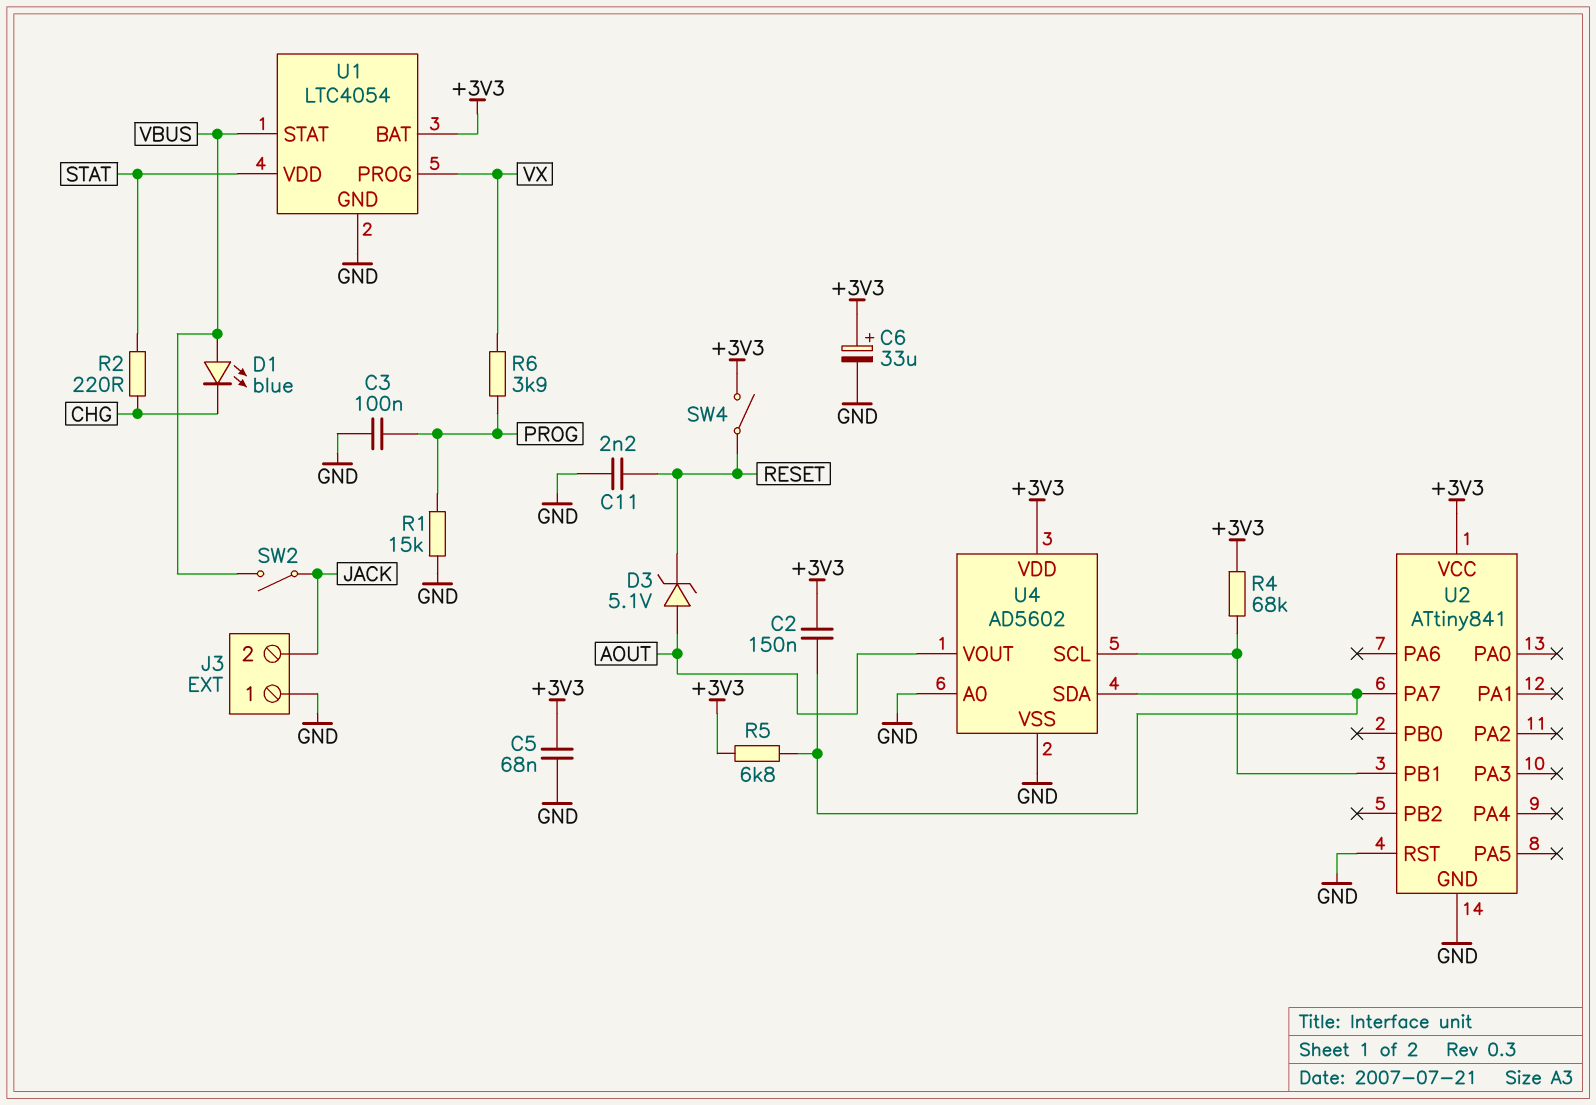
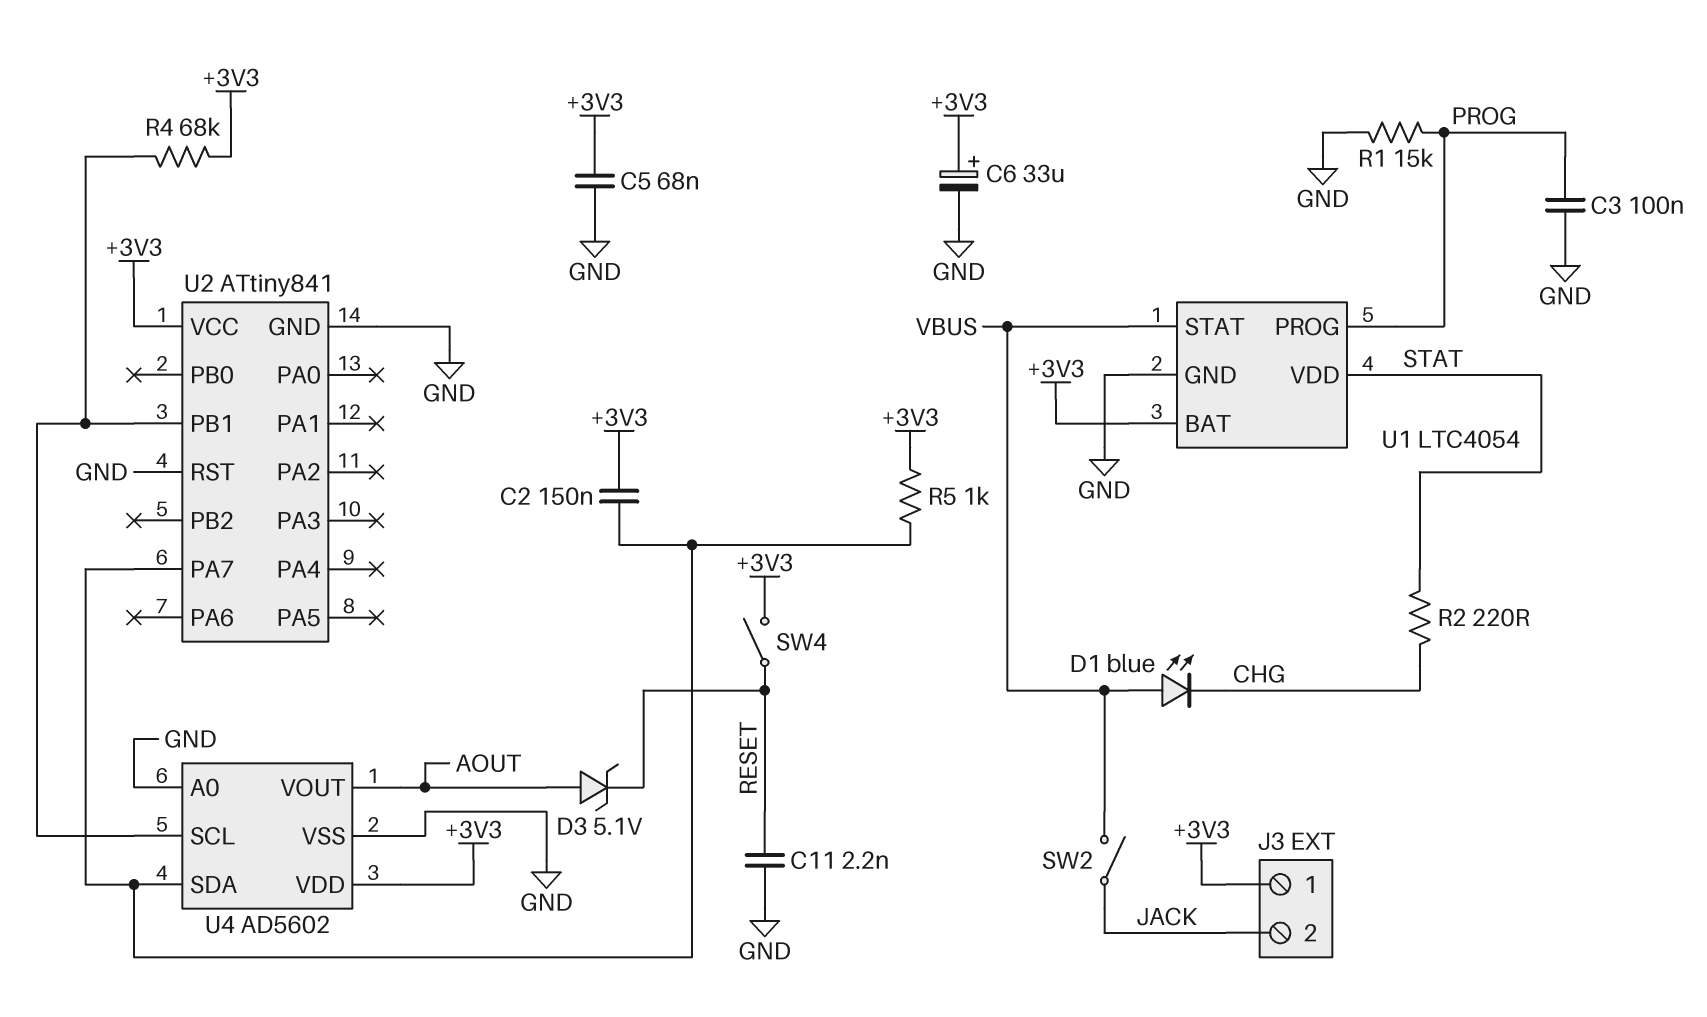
J3 pin 1: GND -> +3V3
R5: 6.8k (+3V3, U2/PA7) -> 1k (+3V3, U2/PA7)
R6: 3.9k (PROG, VX) -> none
U1 pin PROG: VX -> PROG

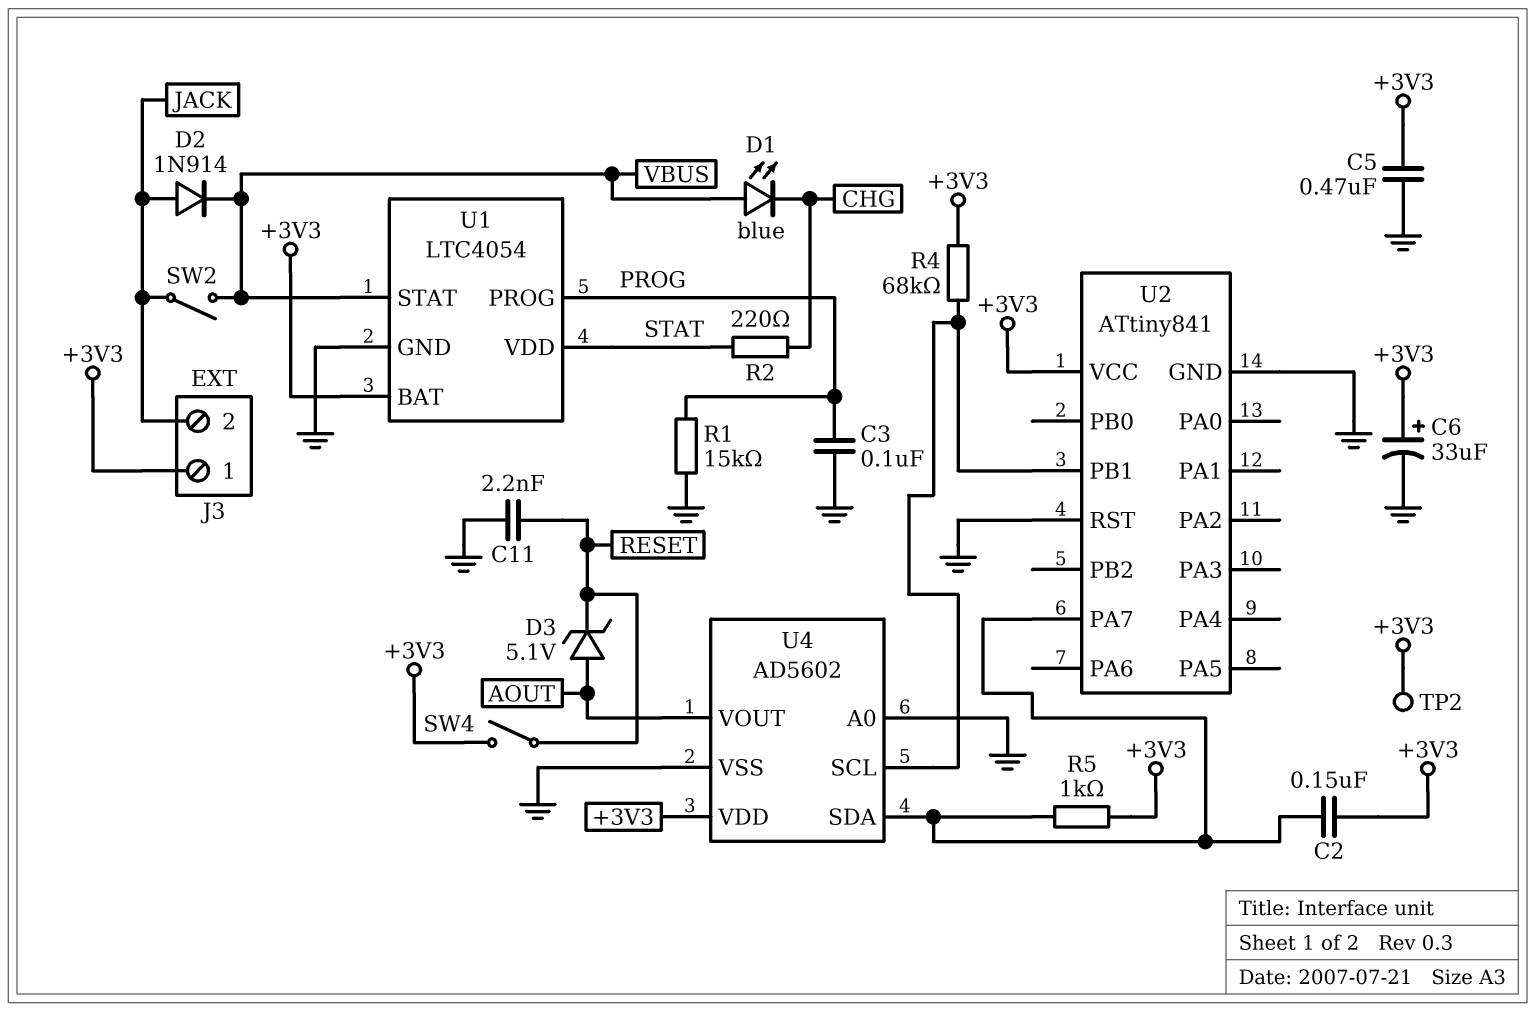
C5: 68nF (+3V3, GND) -> 470nF (+3V3, GND)
D2: none -> diode 1N914 (A JACK, K VBUS)
TP2: none -> test point (+3V3)

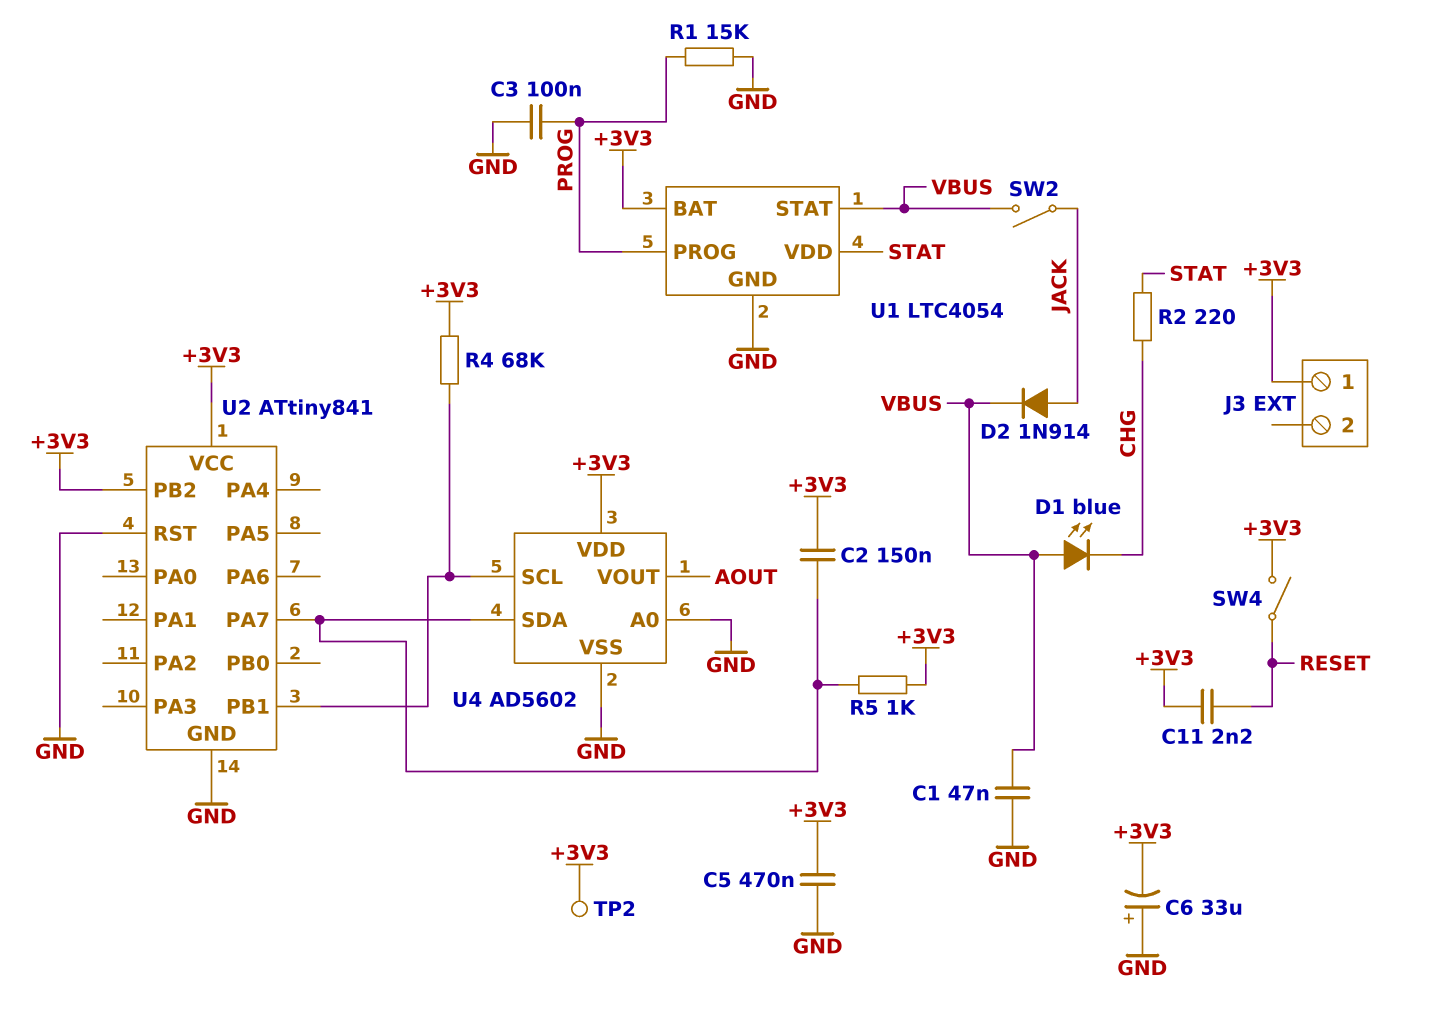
C1: none -> 47nF (GND, VBUS)
C6: 33uF (plus +3V3, minus GND) -> 33uF (plus GND, minus +3V3)
C11: 2.2nF (GND, RESET) -> 2.2nF (+3V3, RESET)
D3: zener 5.1V (A AOUT, K RESET) -> none
J3 pin 2: JACK -> none
U2 pin PB2: none -> +3V3

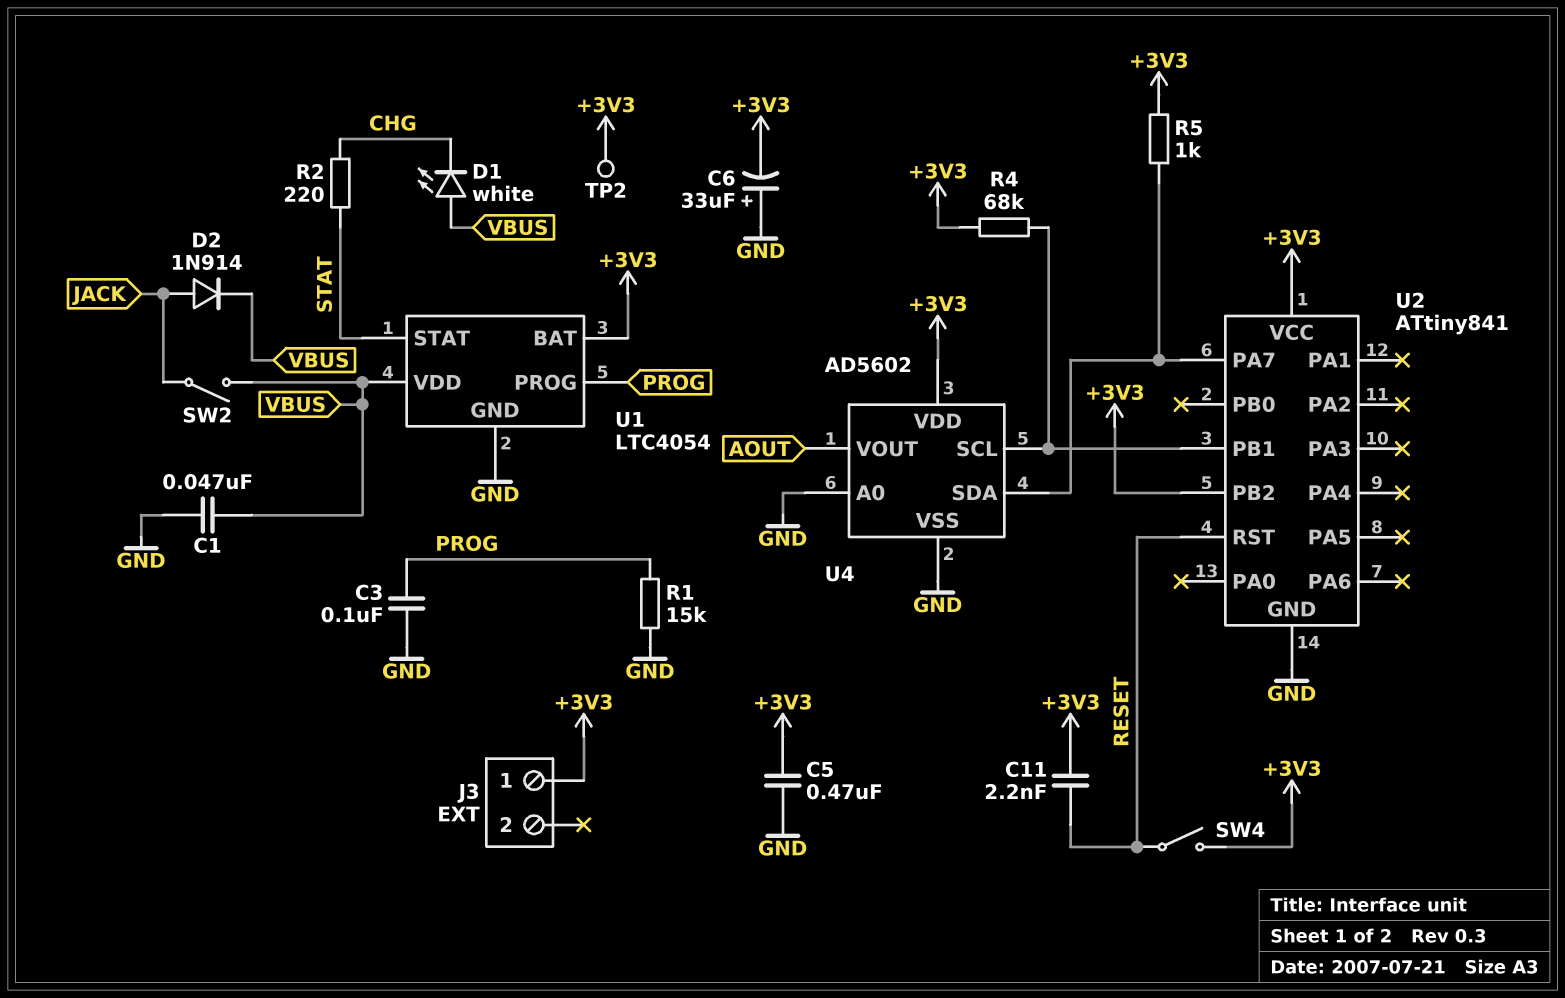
C2: 150nF (+3V3, U2/PA7) -> none
D1: LED blue (A VBUS, K CHG) -> LED white (A VBUS, K CHG)
U1 pin STAT: VBUS -> STAT
U1 pin VDD: STAT -> VBUS
U2 pin RST: GND -> RESET

